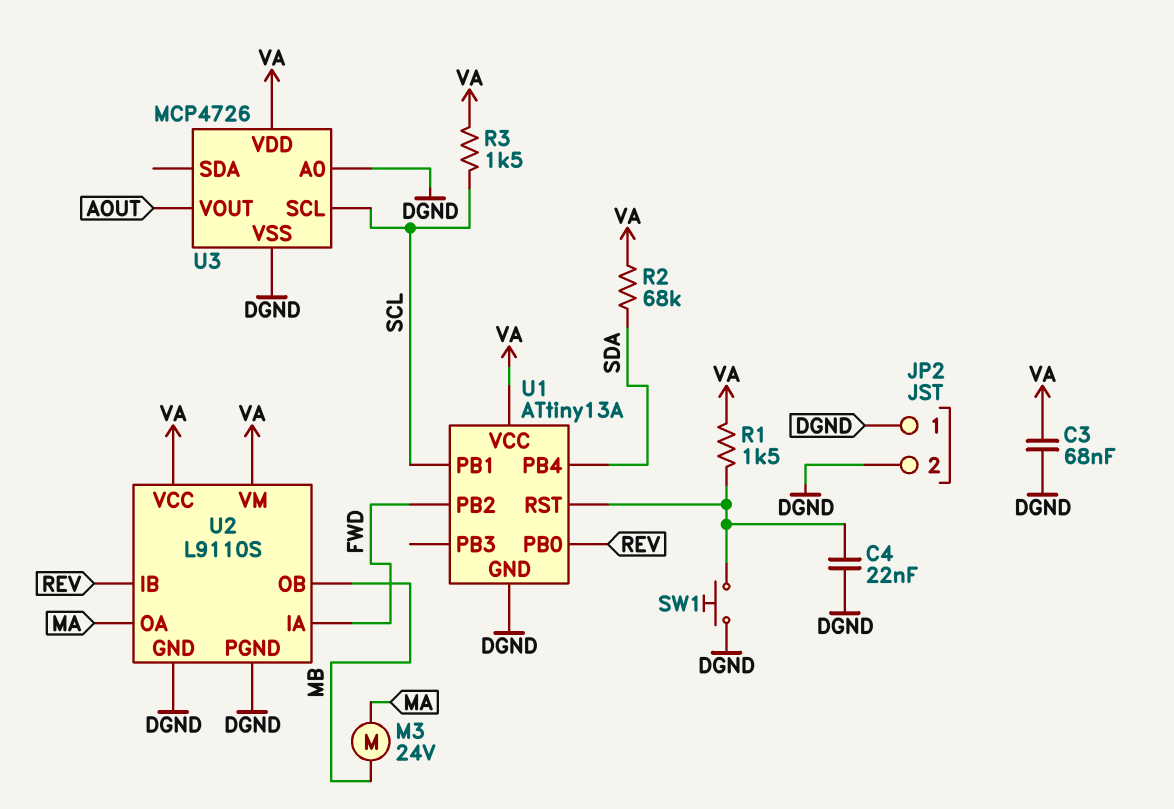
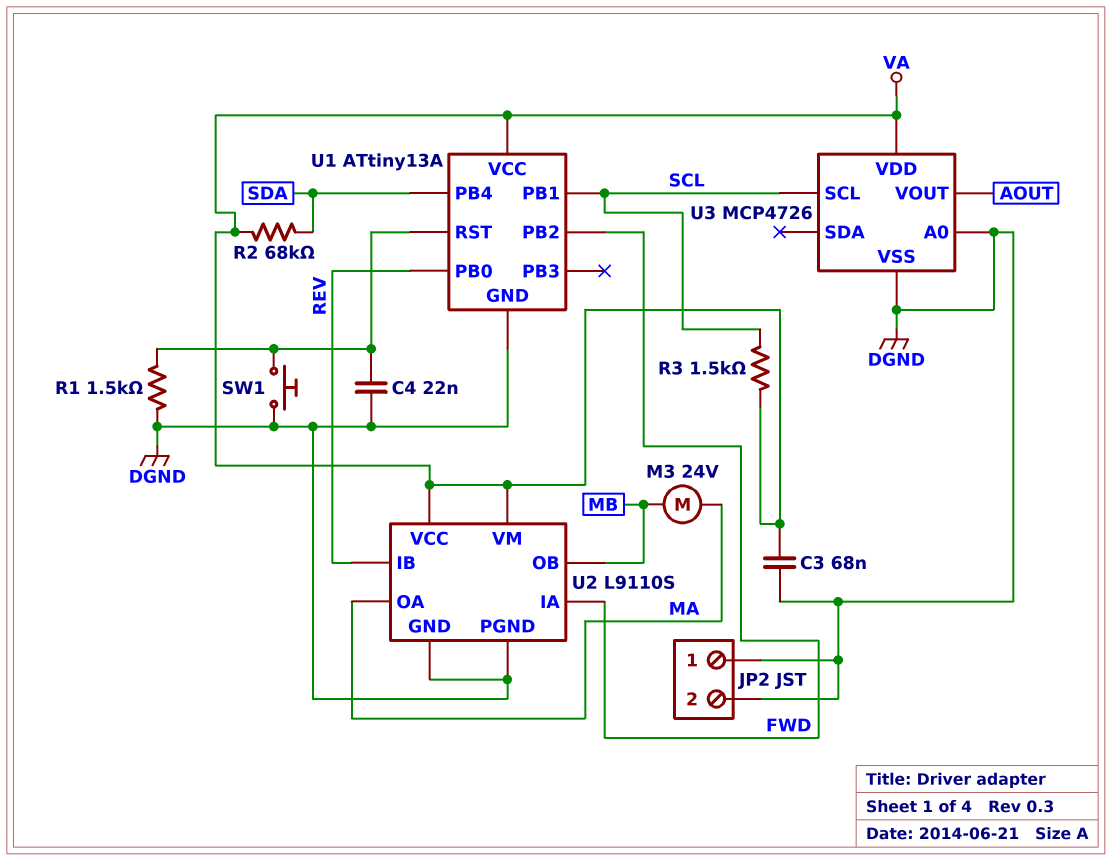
R1: 1.5k (U1/RST, VA) -> 1.5k (DGND, U1/RST)

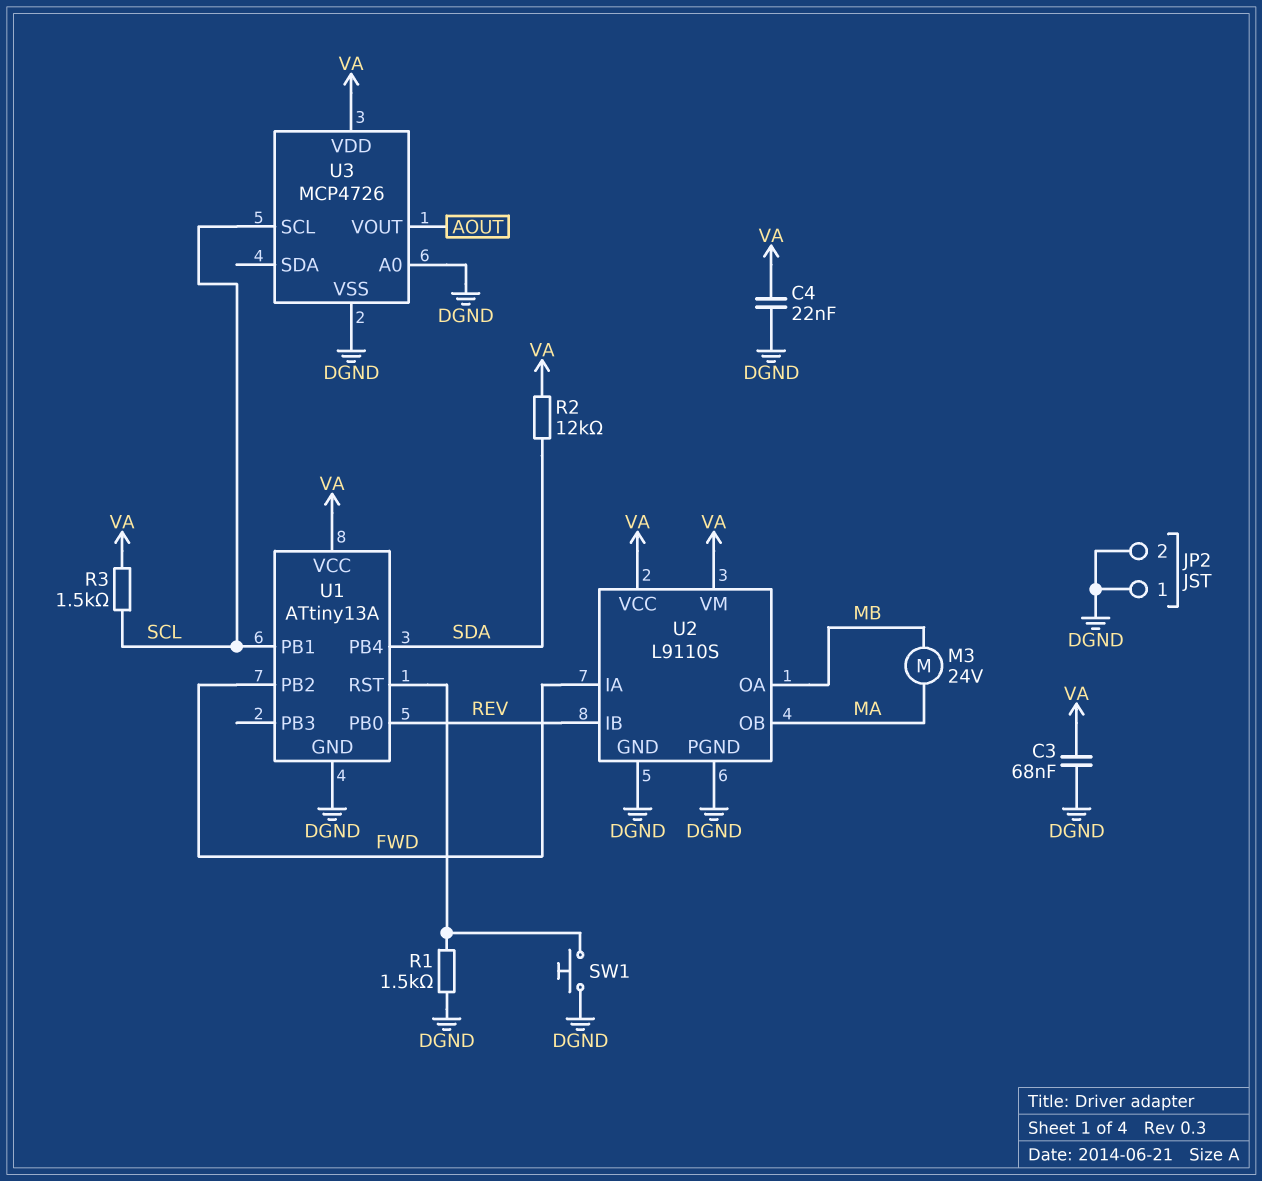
C4: 22nF (DGND, U1/RST) -> 22nF (DGND, VA)
R2: 68k (SDA, VA) -> 12k (SDA, VA)
U2 pin OA: MA -> MB
U2 pin OB: MB -> MA

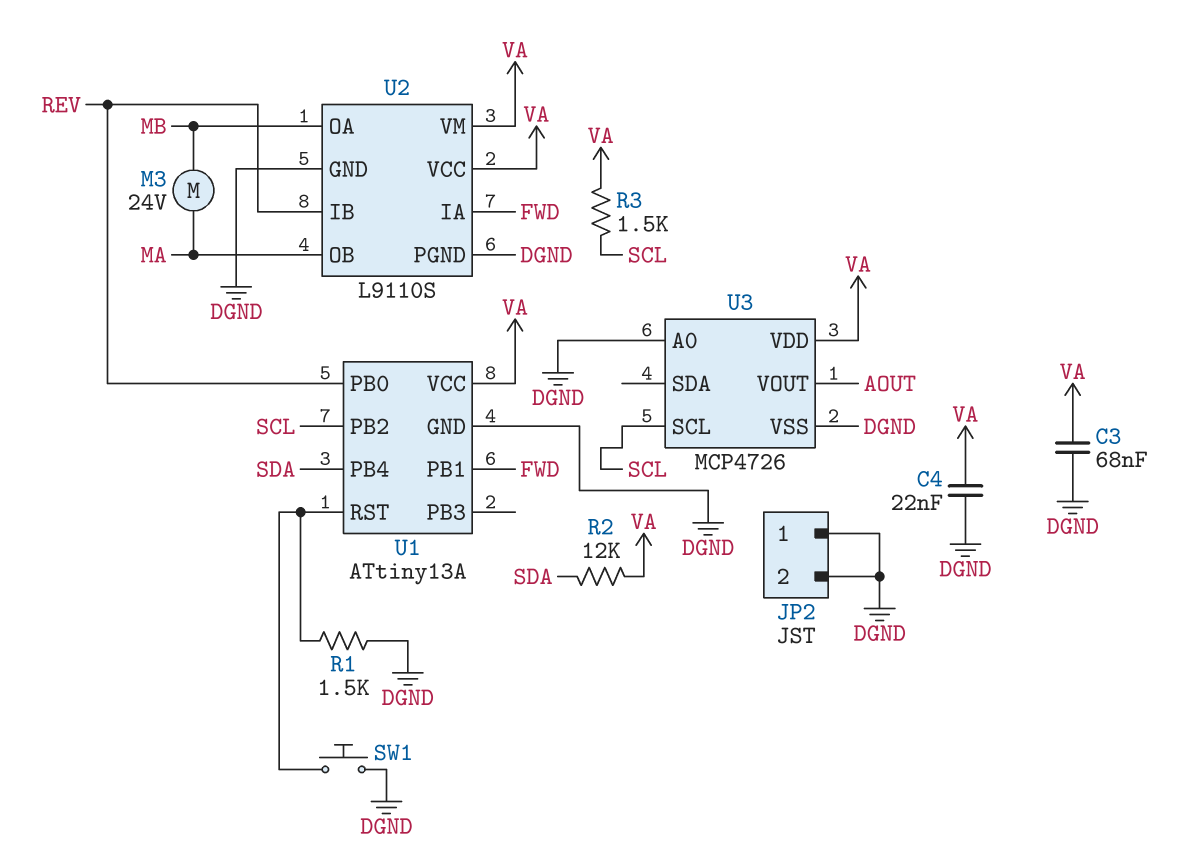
U1 pin PB1: SCL -> FWD
U1 pin PB2: FWD -> SCL

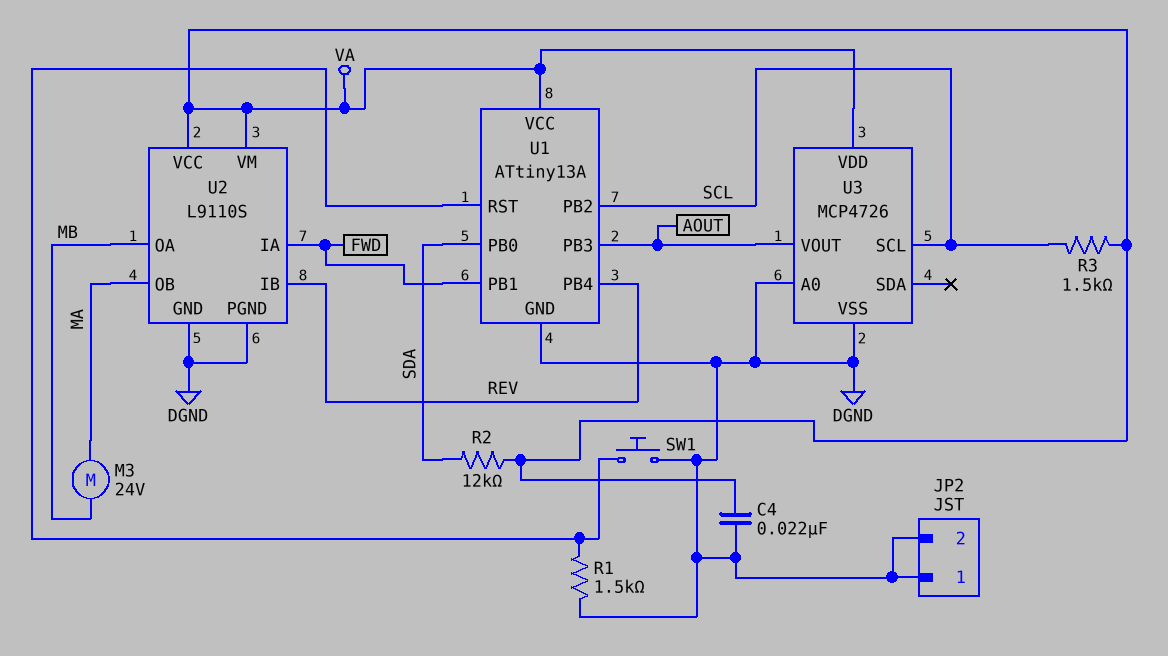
C3: 68nF (DGND, VA) -> none
U1 pin PB0: REV -> SDA
U1 pin PB3: none -> AOUT
U1 pin PB4: SDA -> REV

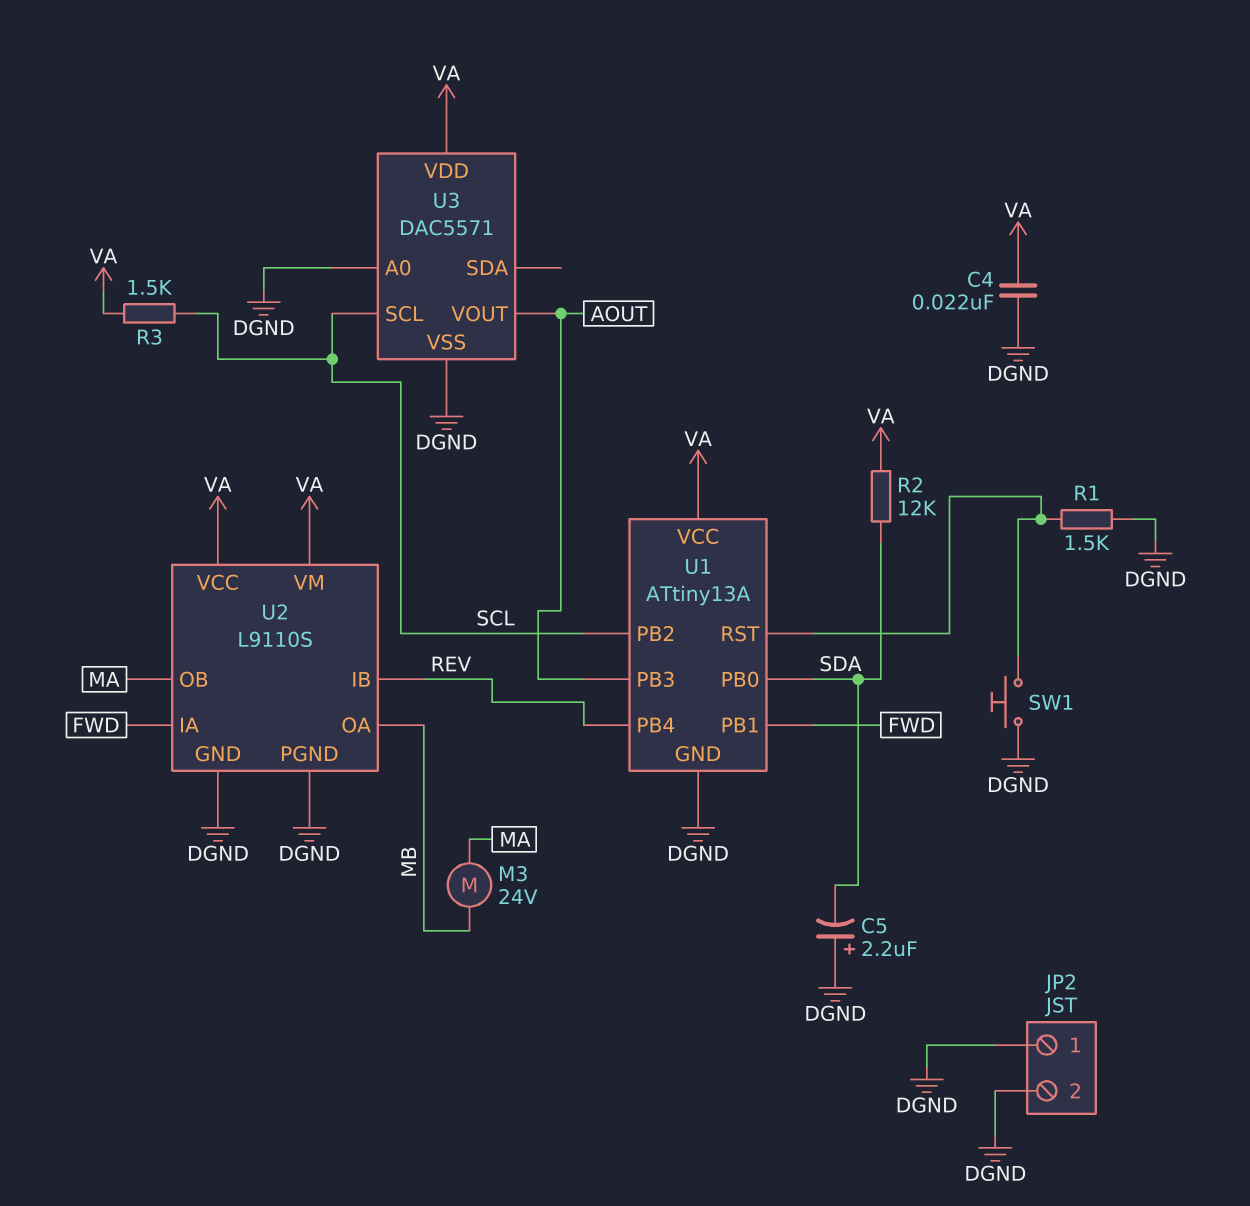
C5: none -> 2.2uF (plus DGND, minus SDA)
U3: MCP4726 -> DAC5571

